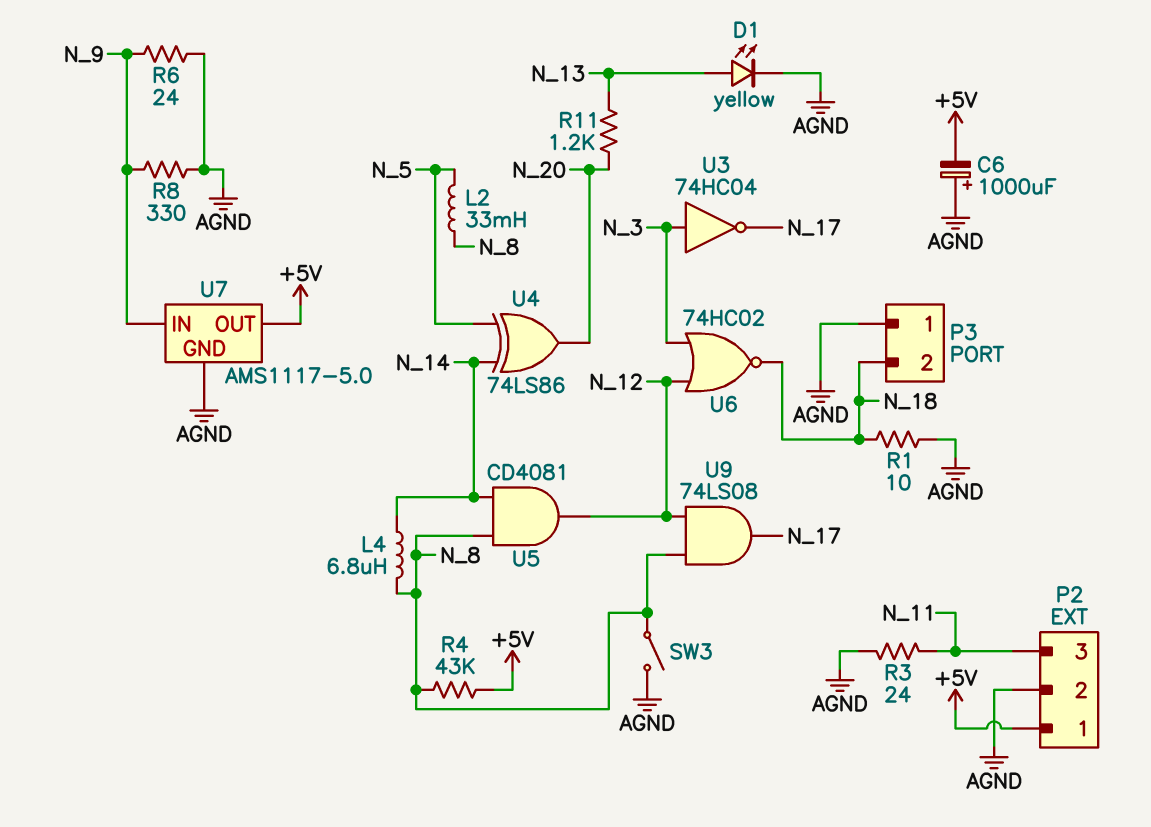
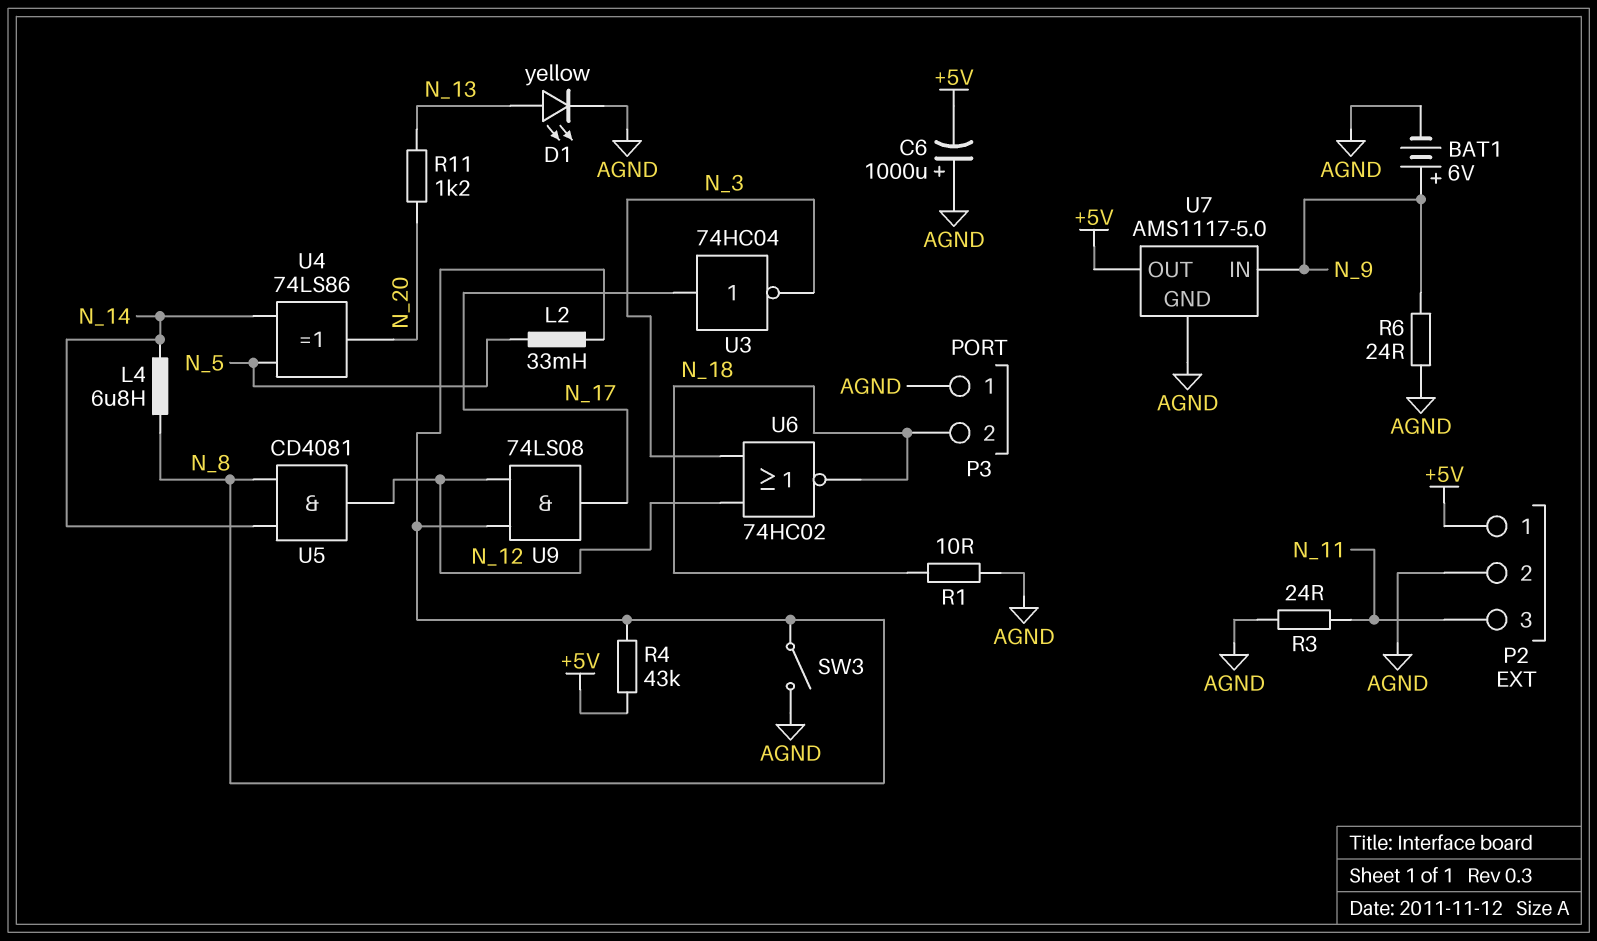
BAT1: none -> 6V (plus N_9, minus AGND)
R8: 330 (AGND, N_9) -> none
U3: NOT 74HC04 (in N_3, out N_17) -> NOT 74HC04 (in N_17, out N_3)

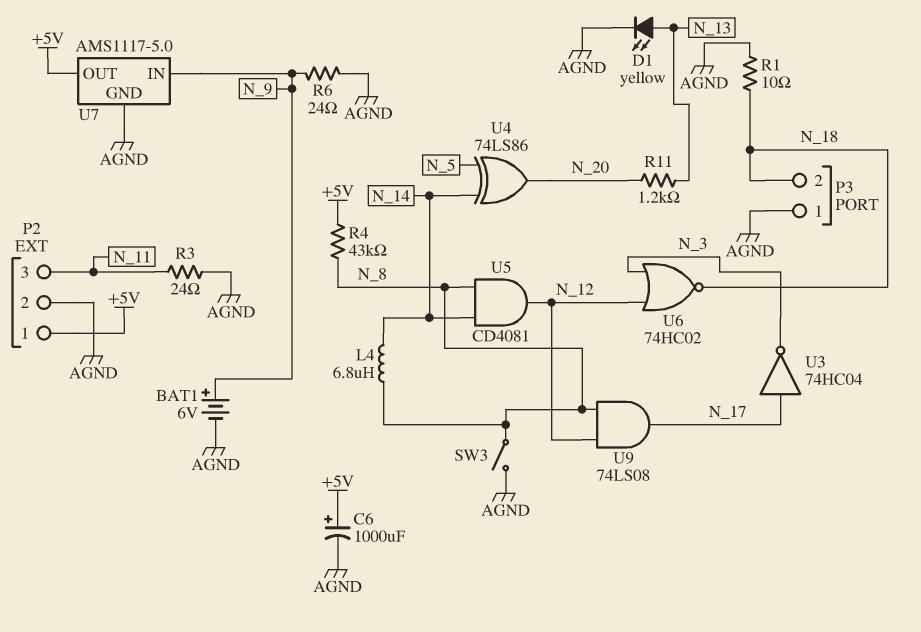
C6: 1000uF (plus AGND, minus +5V) -> 1000uF (plus +5V, minus AGND)
L2: 33mH (N_5, N_8) -> none

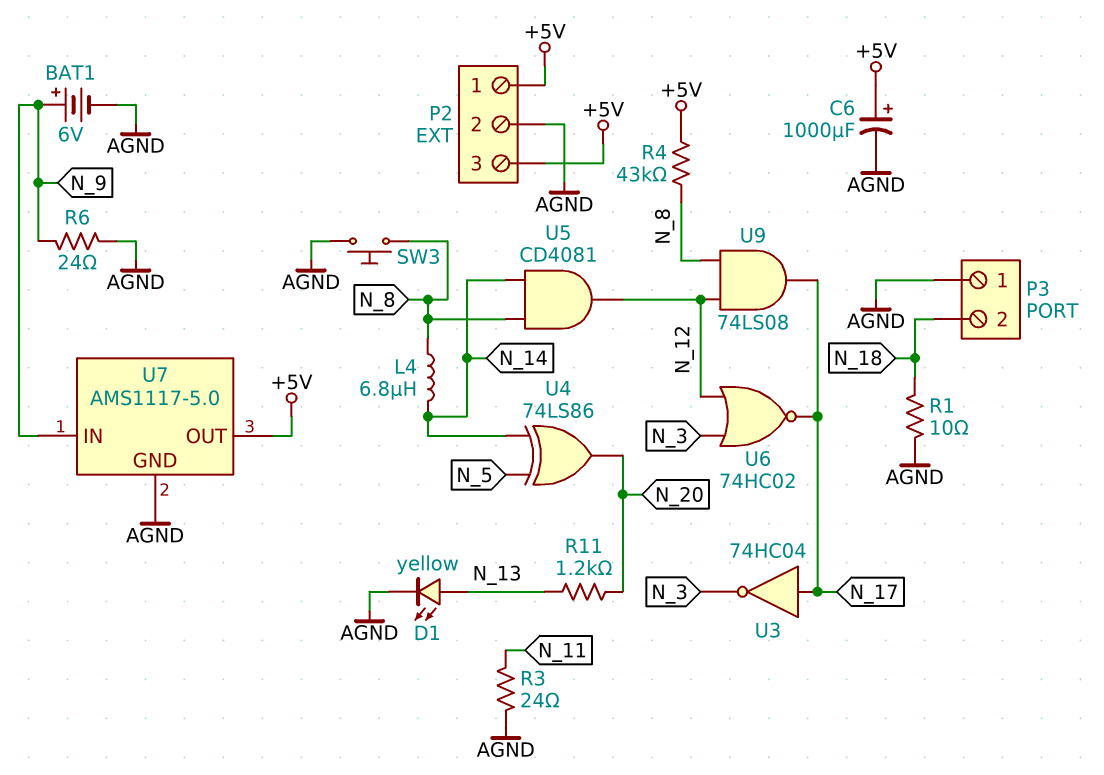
P2 pin 3: N_11 -> +5V
SW3: switch (AGND, N_8) -> button (AGND, N_8)
U6: NOR 74HC02 (in N_3, in N_12, out N_18) -> NOR 74HC02 (in N_3, in N_12, out N_17)

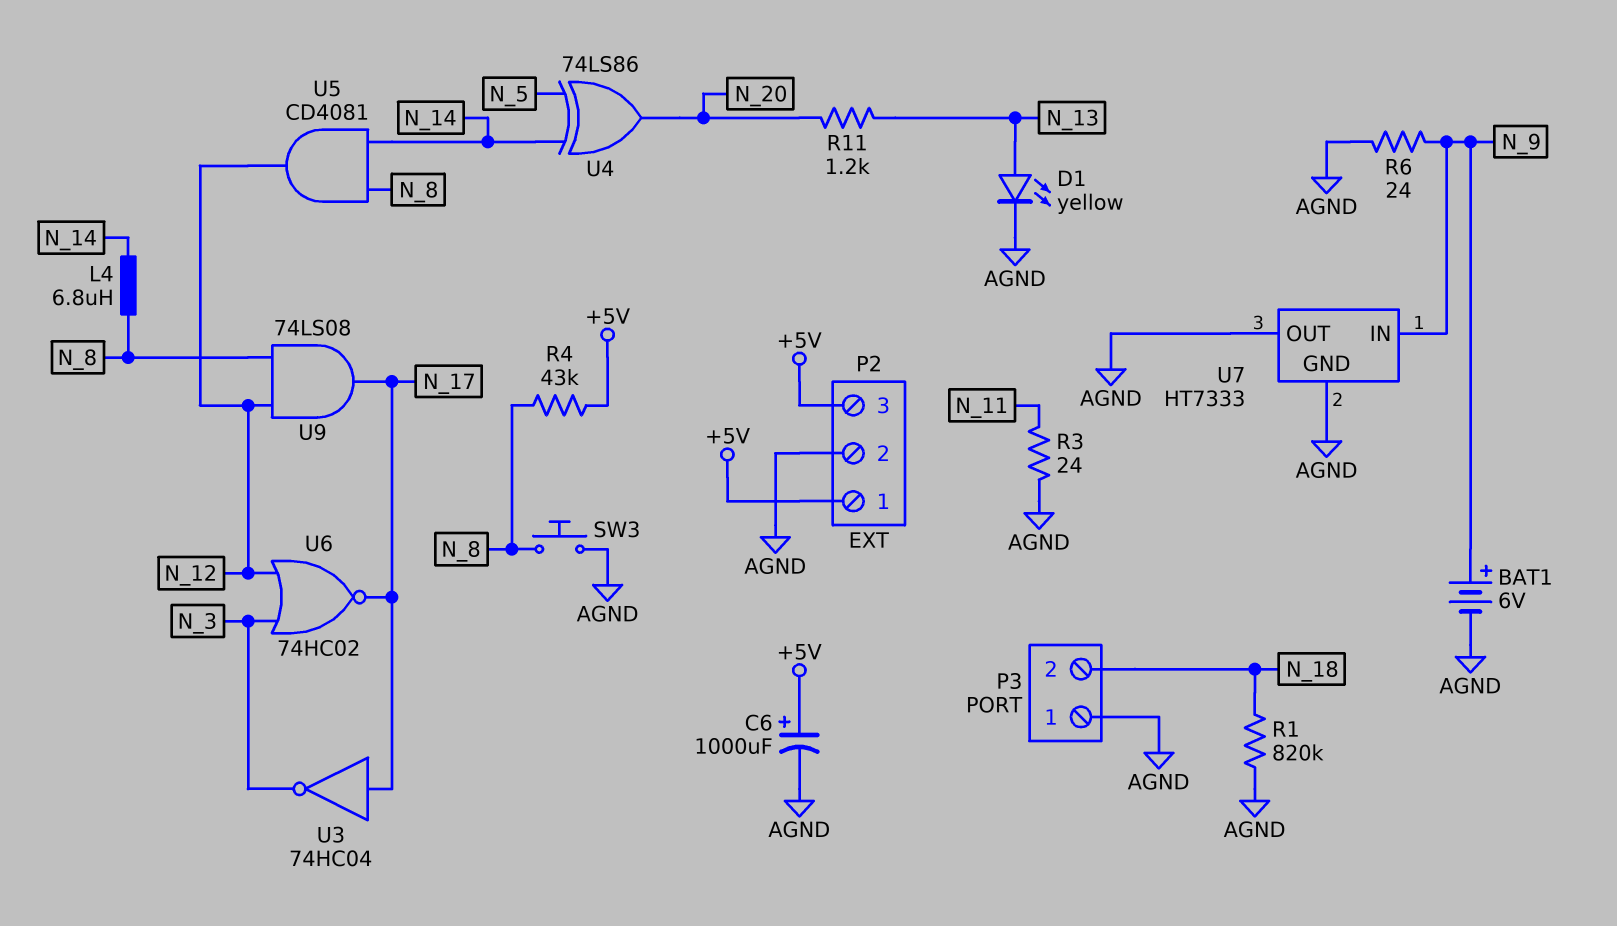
R1: 10 (AGND, N_18) -> 820k (AGND, N_18)
U7: AMS1117-5.0 -> HT7333
U7 pin OUT: +5V -> AGND

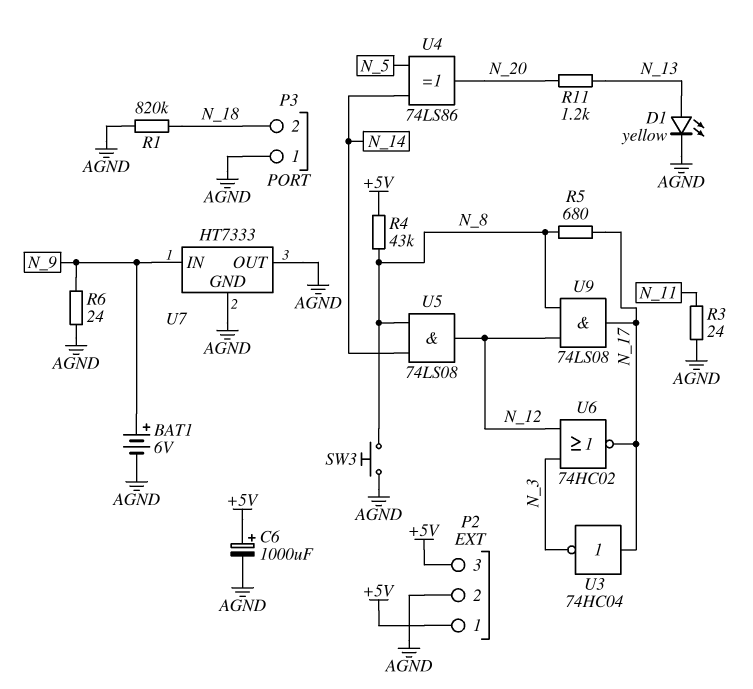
L4: 6.8uH (N_8, N_14) -> none
R5: none -> 680 (N_8, N_17)
U5: AND CD4081 (in N_8, in N_14, out N_12) -> AND 74LS08 (in N_8, in N_14, out N_12)

